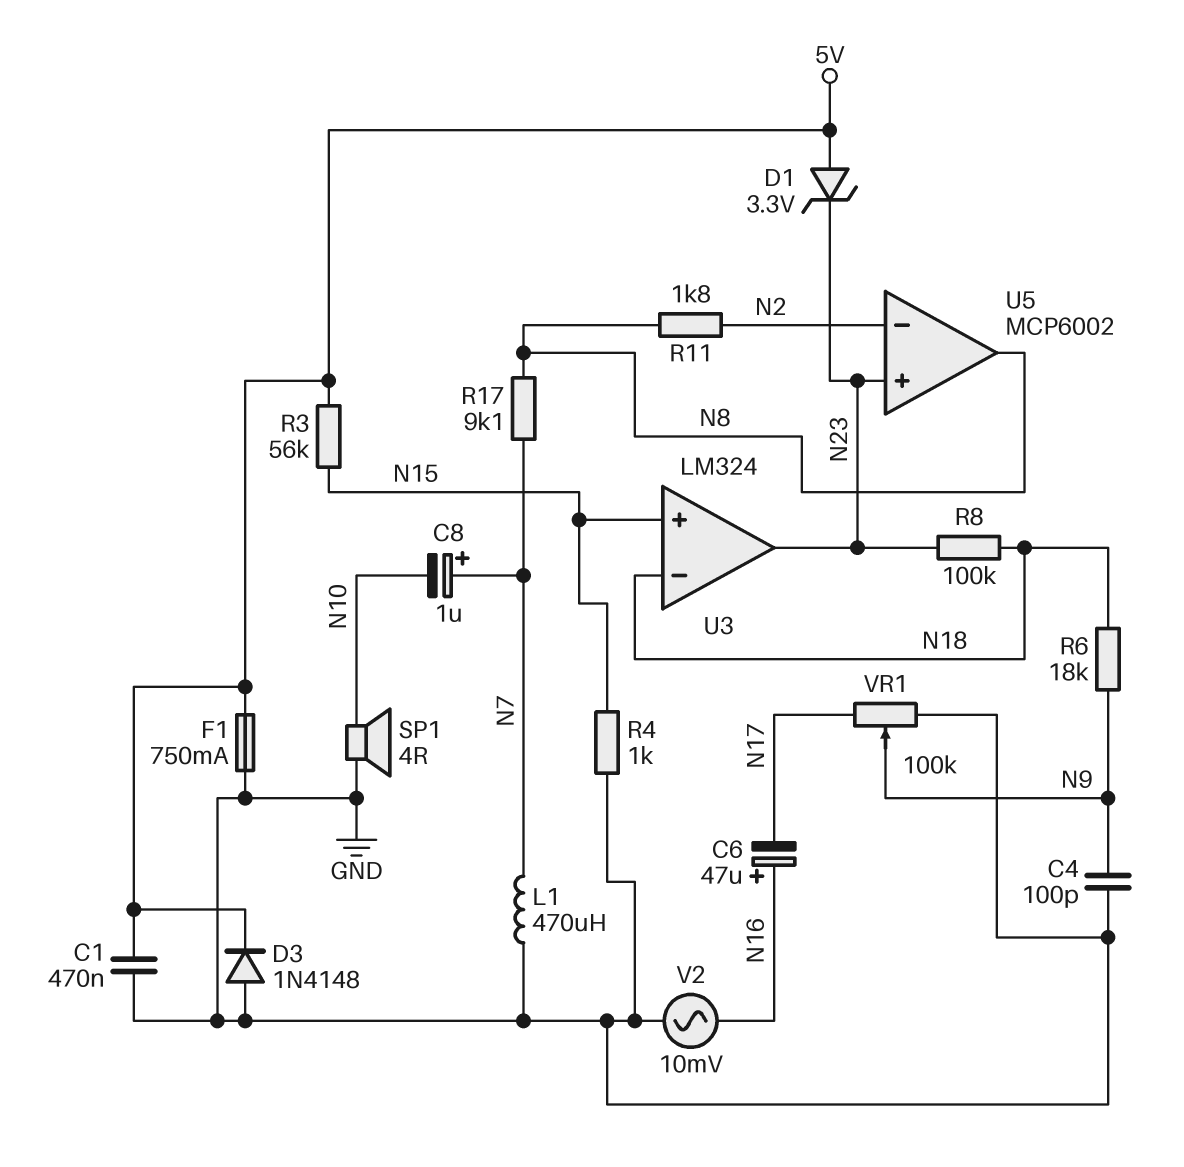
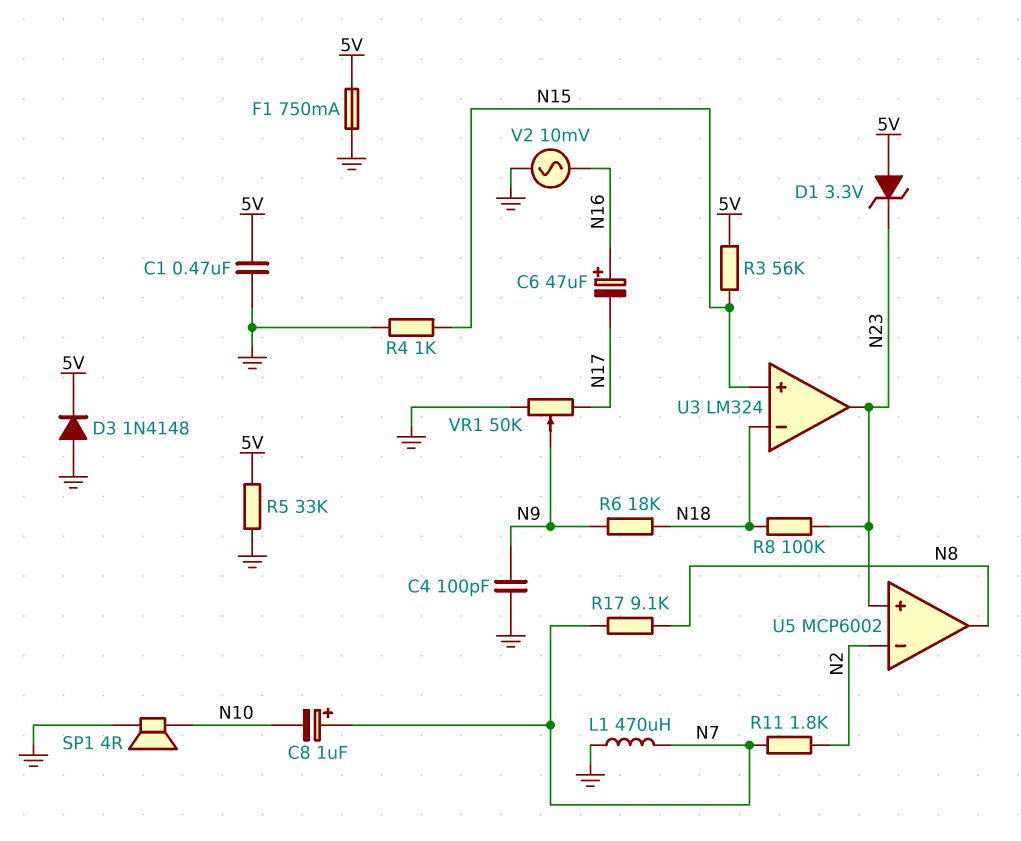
R5: none -> 33k (5V, GND)
R11: 1.8k (N2, N8) -> 1.8k (N2, N7)
VR1: 100k (GND, N17, wiper N9) -> 50k (GND, N17, wiper N9)

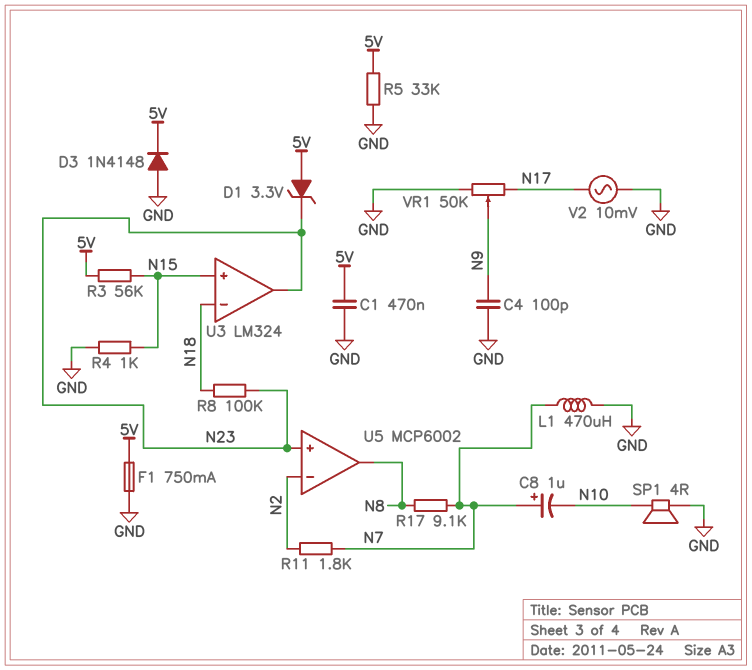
C6: 47uF (plus N16, minus N17) -> none
R6: 18k (N9, N18) -> none
V2: AC 10mV (GND, N16) -> AC 10mV (GND, N17)

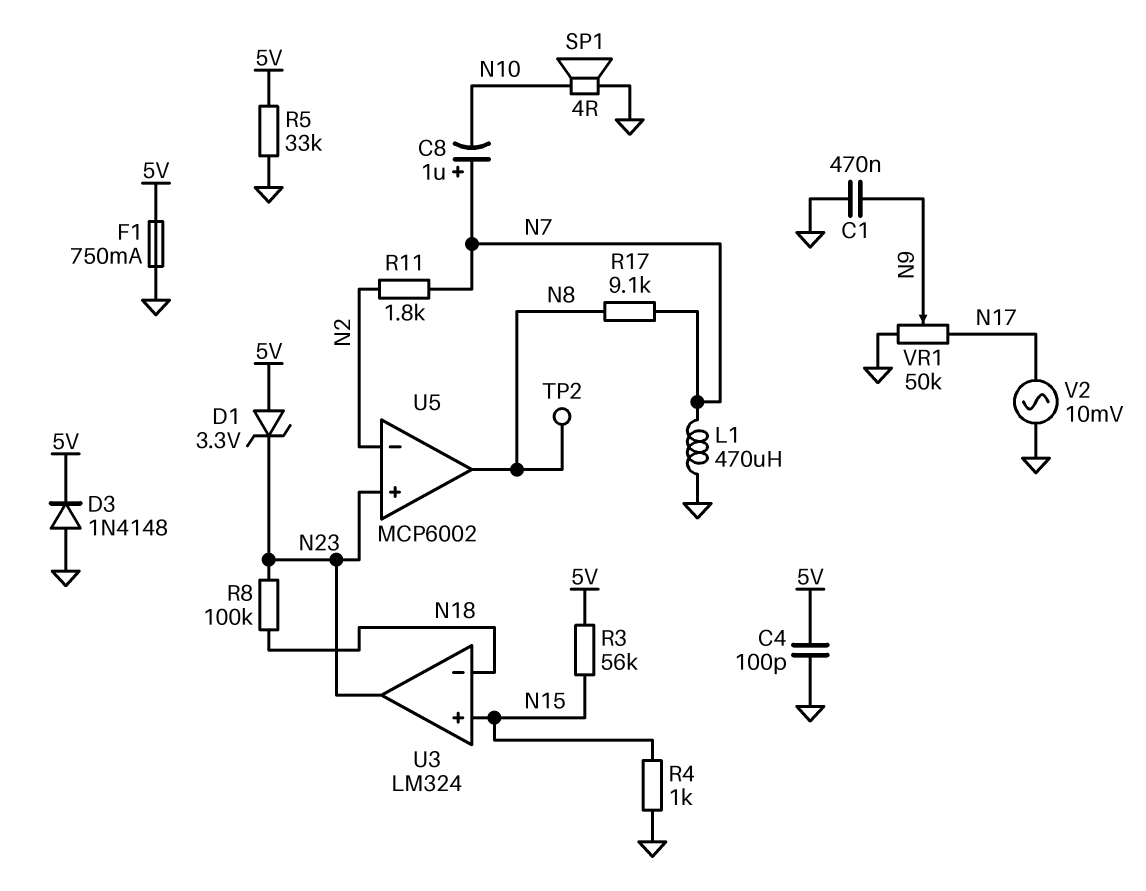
C1: 470nF (5V, GND) -> 470nF (GND, N9)
C4: 100pF (GND, N9) -> 100pF (5V, GND)
TP2: none -> test point (N8)

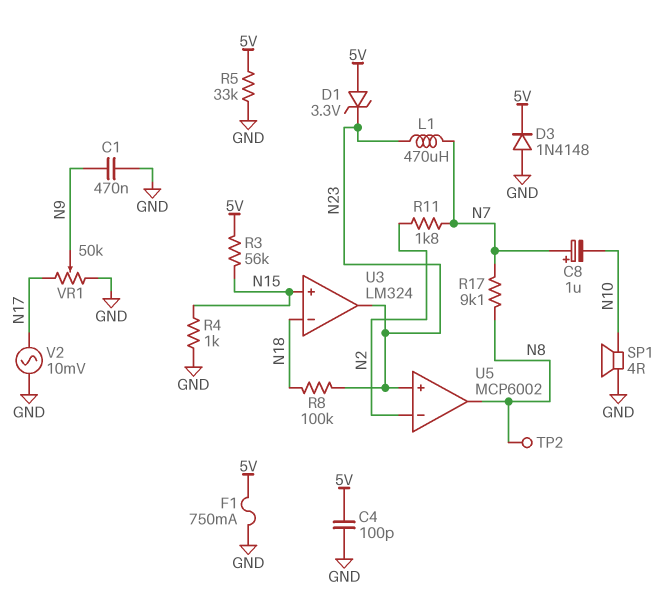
L1: 470uH (GND, N7) -> 470uH (N7, N23)

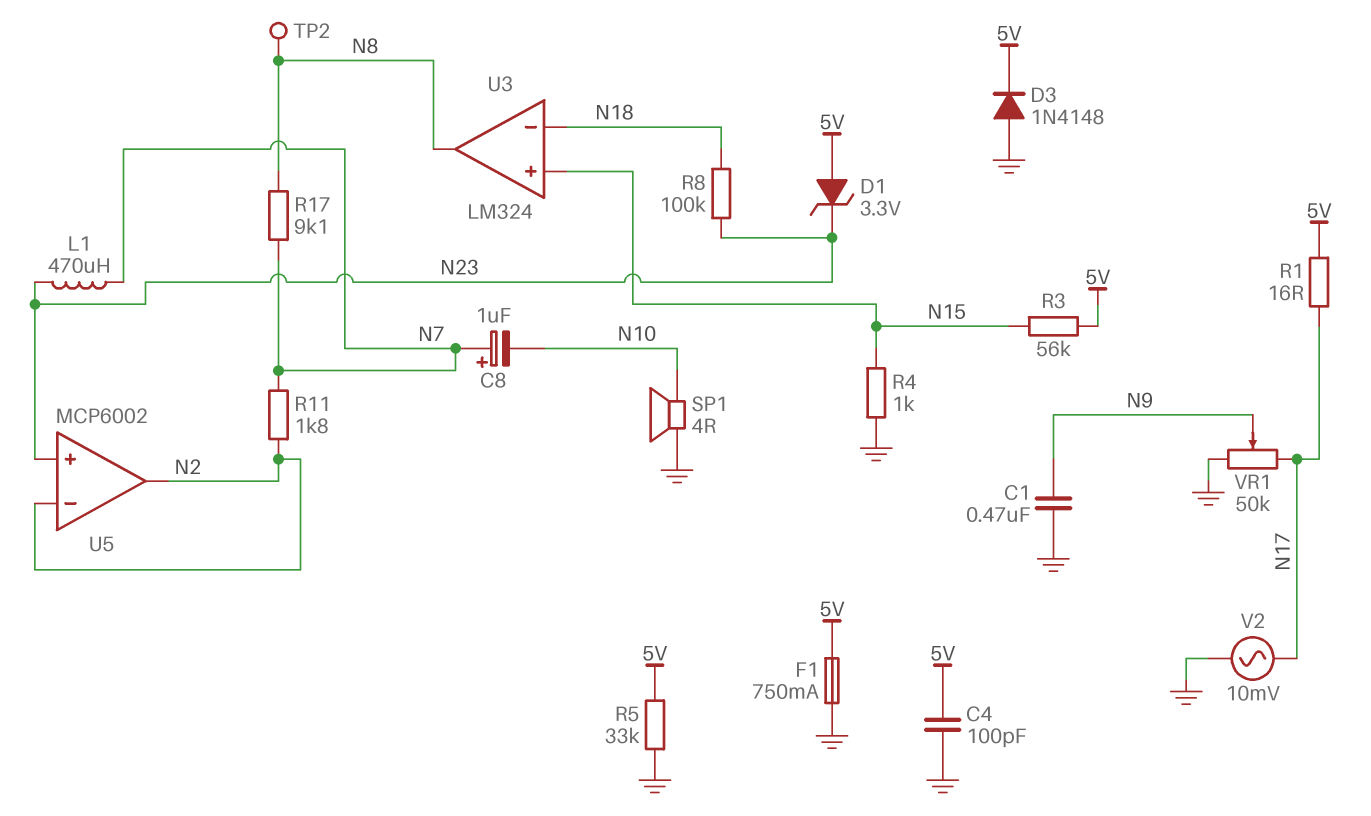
R1: none -> 16 (5V, N17)
U3 pin out: N23 -> N8
U5 pin out: N8 -> N2

